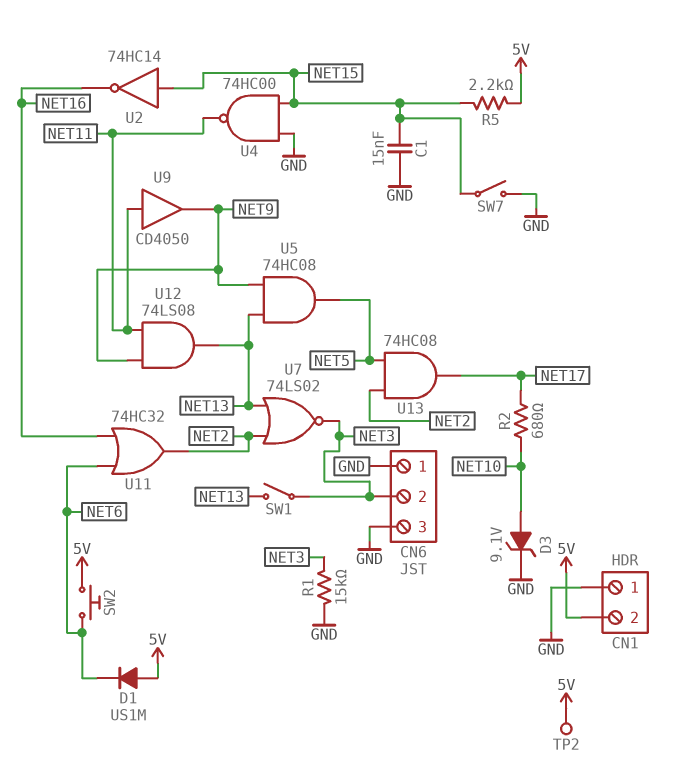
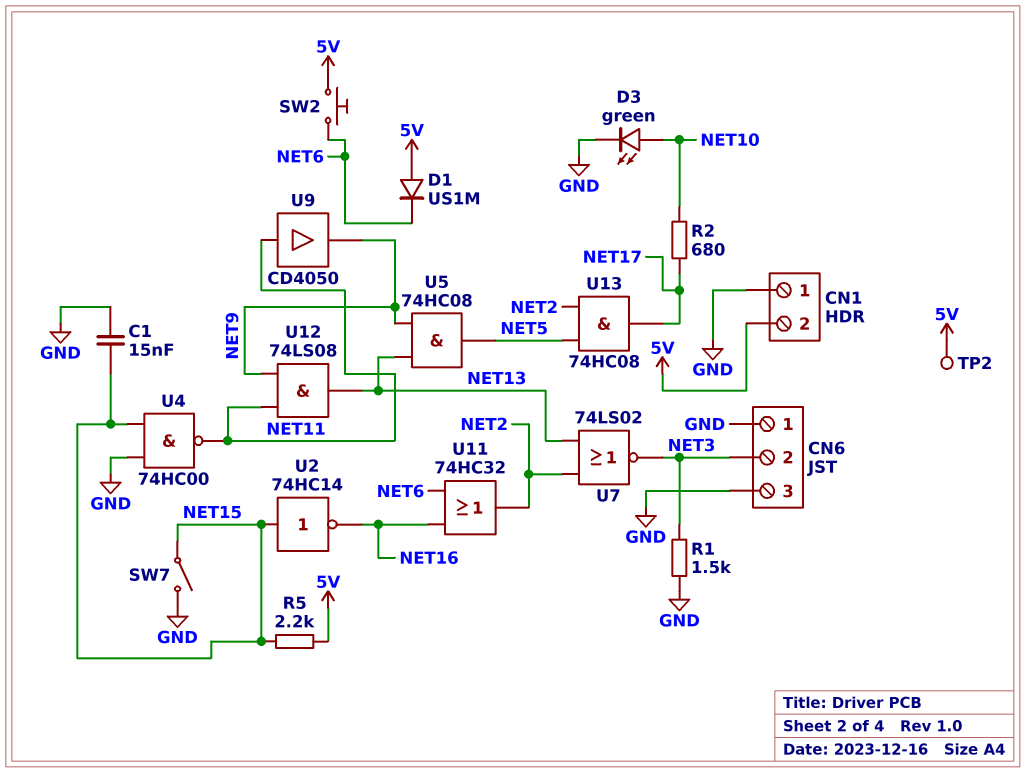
D3: zener 9.1V (A NET10, K GND) -> LED green (A NET10, K GND)
R1: 15k (GND, NET3) -> 1.5k (GND, NET3)
SW1: switch (NET3, NET13) -> none

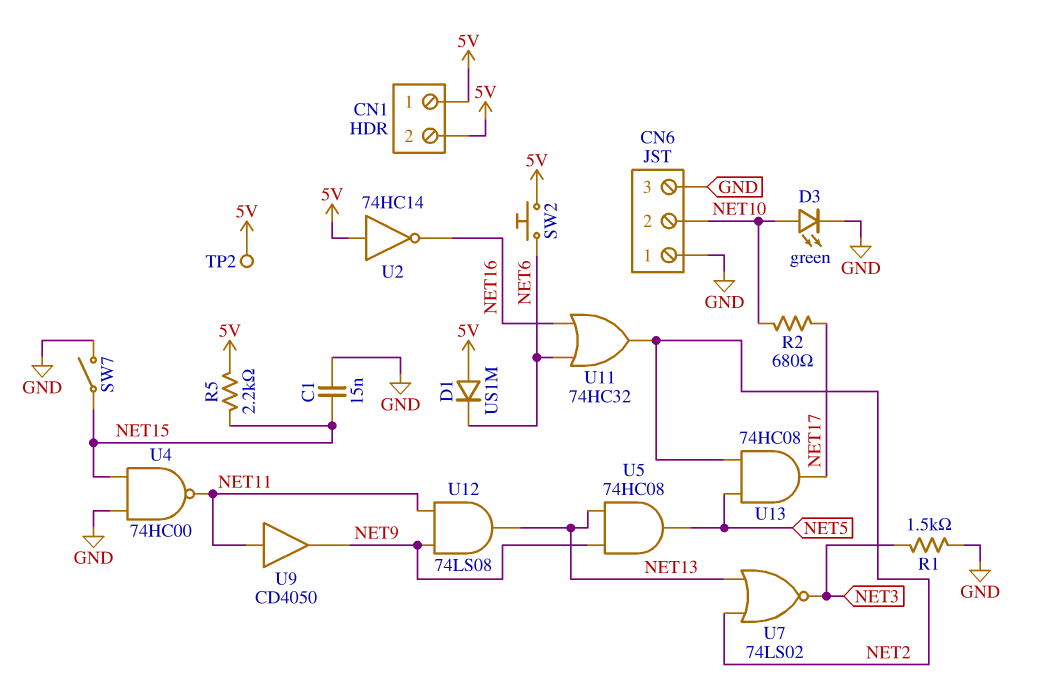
CN1 pin 1: GND -> 5V
CN6 pin 2: NET3 -> NET10
U2: NOT 74HC14 (in NET15, out NET16) -> NOT 74HC14 (in 5V, out NET16)

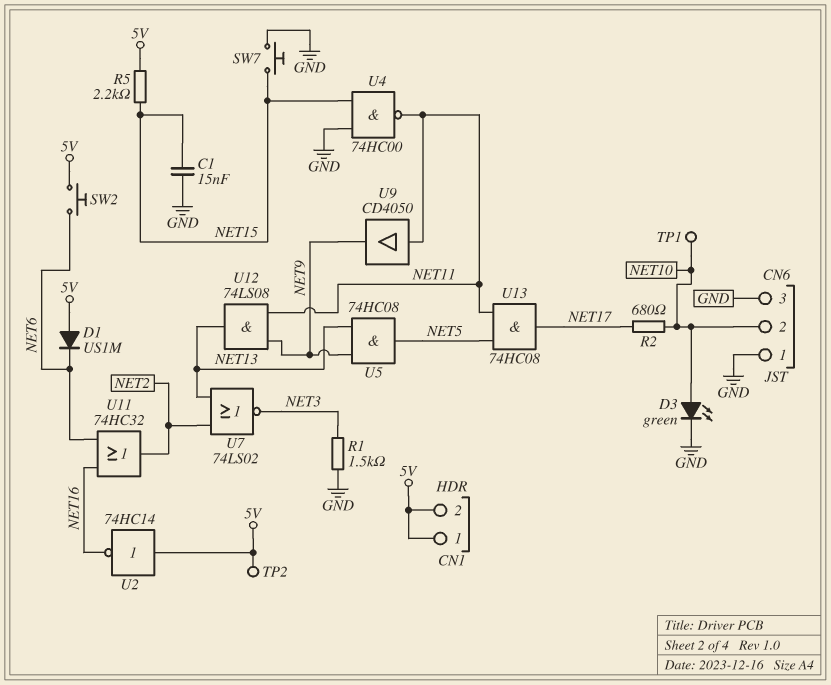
SW7: switch (GND, NET15) -> button (GND, NET15)
TP1: none -> test point (NET10)
U13: AND 74HC08 (in NET2, in NET5, out NET17) -> AND 74HC08 (in NET5, in NET11, out NET17)

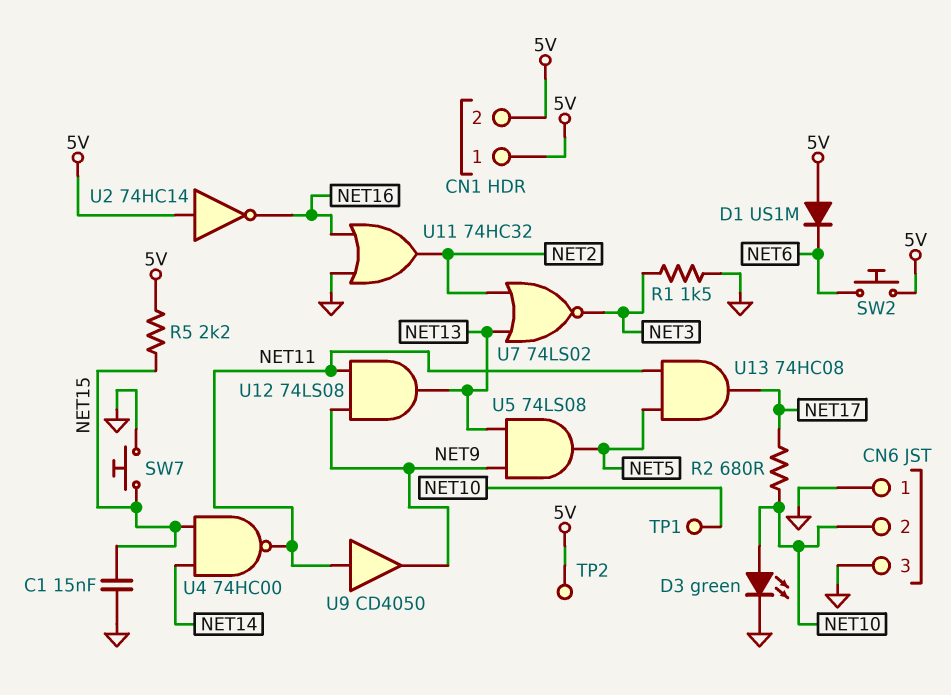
U4: NAND 74HC00 (in GND, in NET15, out NET11) -> NAND 74HC00 (in NET14, in NET15, out NET11)
U5: AND 74HC08 (in NET9, in NET13, out NET5) -> AND 74LS08 (in NET9, in NET13, out NET5)
U11: OR 74HC32 (in NET6, in NET16, out NET2) -> OR 74HC32 (in GND, in NET16, out NET2)

